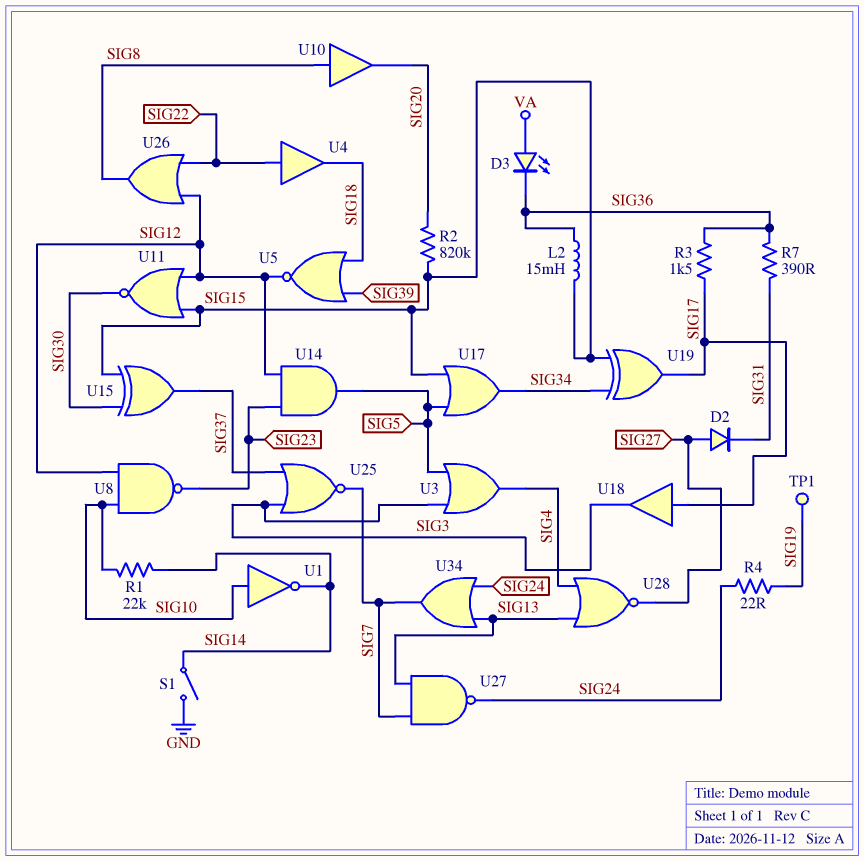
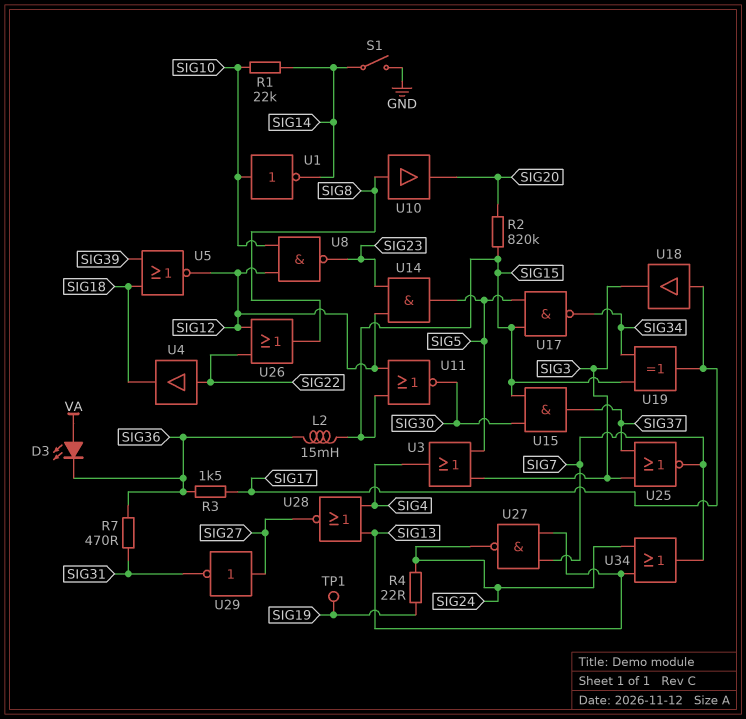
D2: diode (A SIG27, K SIG31) -> none
R7: 390 (SIG31, SIG36) -> 470 (SIG31, SIG36)
U15: XOR (in SIG15, in SIG30, out SIG37) -> AND (in SIG15, in SIG30, out SIG37)
U17: OR (in SIG5, in SIG15, out SIG34) -> NAND (in SIG5, in SIG15, out SIG34)
U29: none -> NOT (in SIG27, out SIG31)

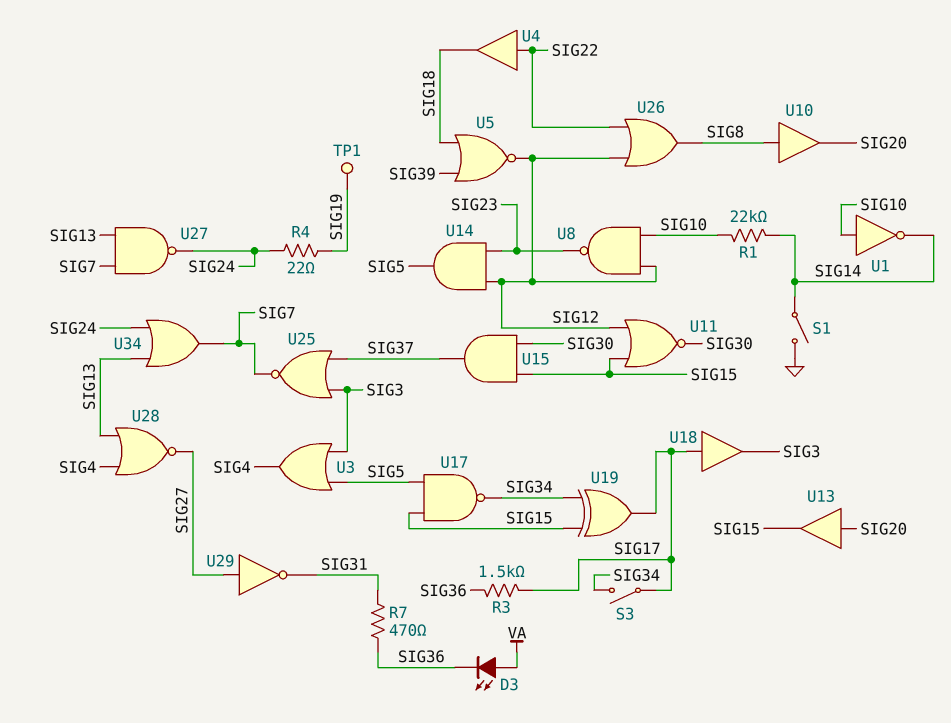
L2: 15mH (SIG15, SIG36) -> none
R2: 820k (SIG15, SIG20) -> none
S3: none -> switch (SIG17, SIG34)
U13: none -> buffer (in SIG20, out SIG15)

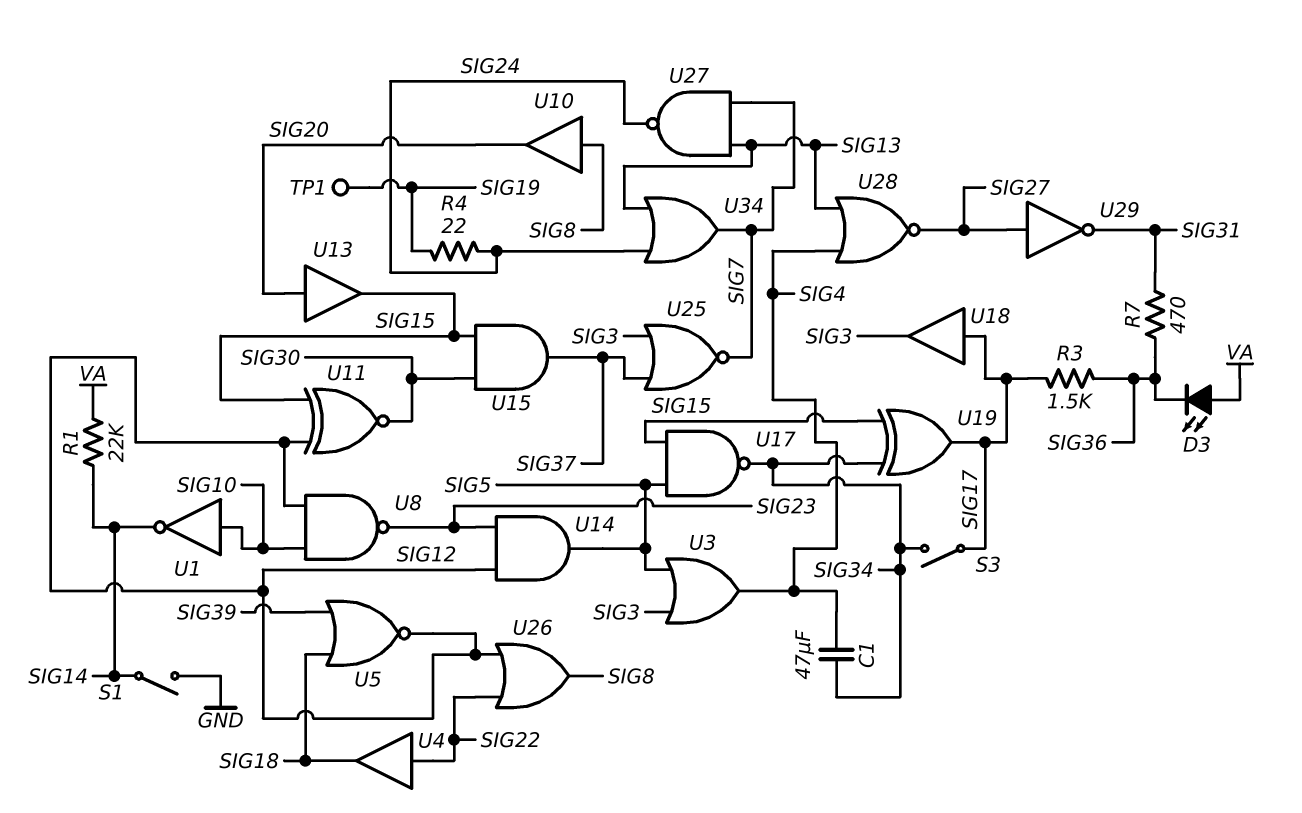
C1: none -> 47uF (SIG4, SIG34)
R1: 22k (SIG10, SIG14) -> 22k (SIG14, VA)
U11: NOR (in SIG12, in SIG15, out SIG30) -> XNOR (in SIG12, in SIG15, out SIG30)

